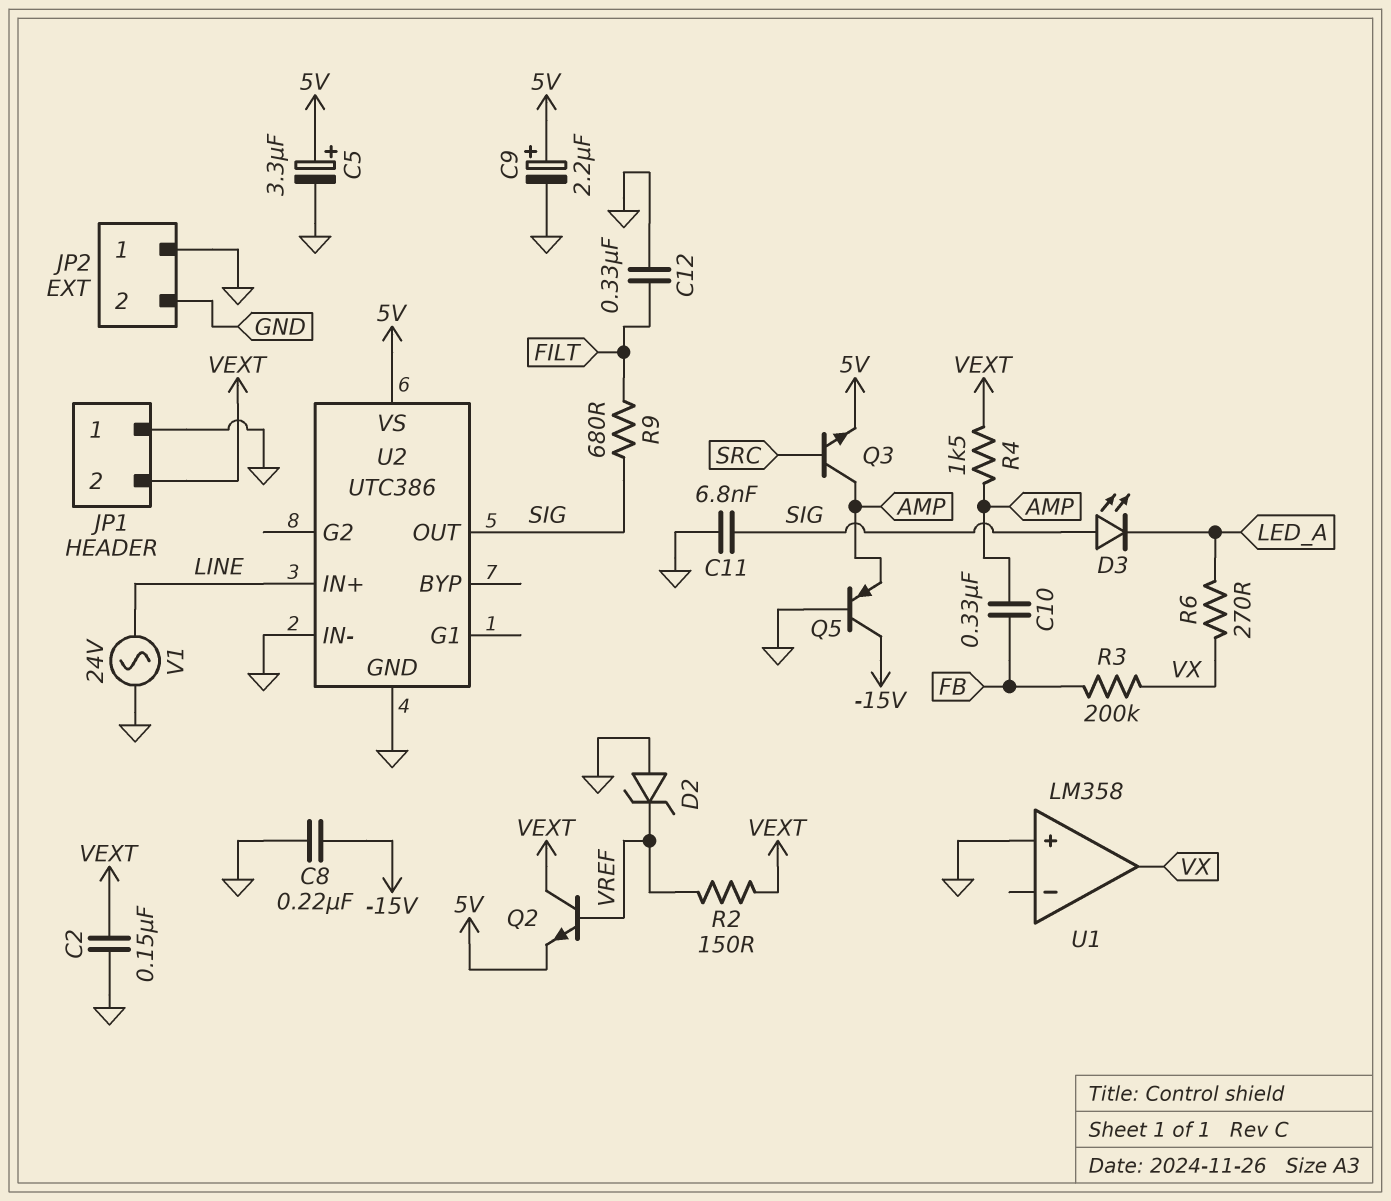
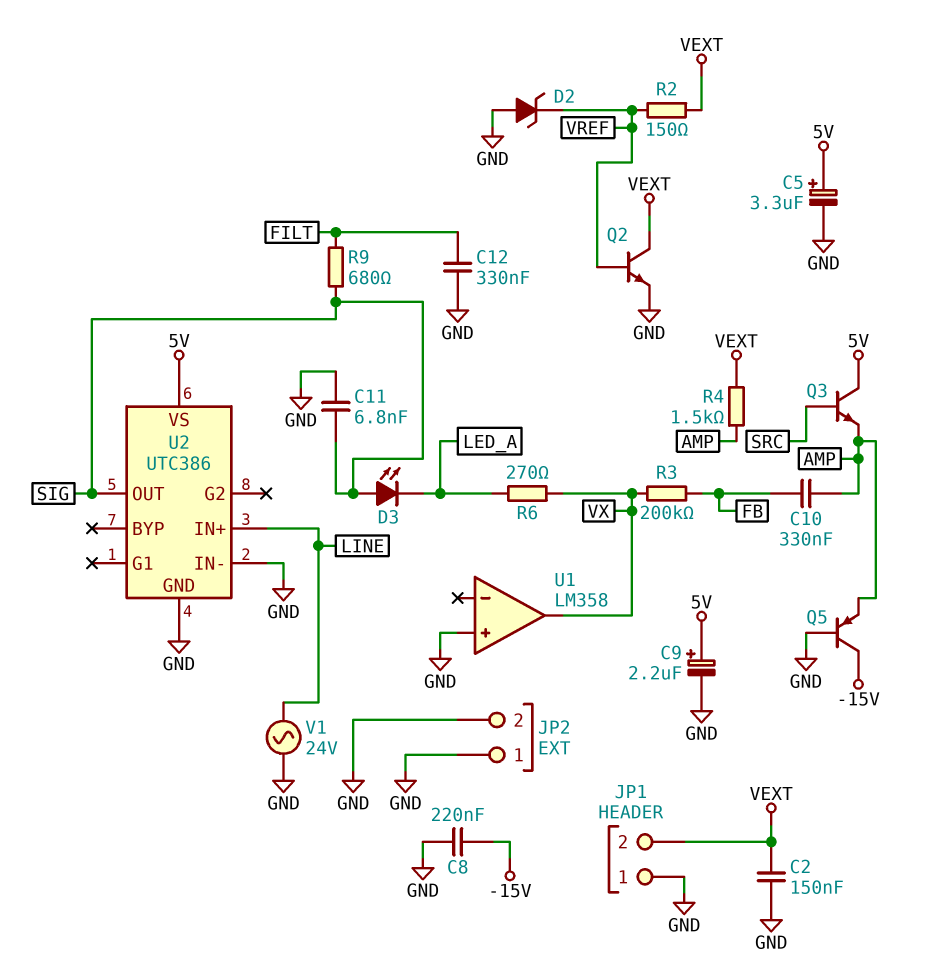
Q2: NPN (B VREF, C VEXT, E 5V) -> NPN (B VREF, C VEXT, E GND)
Q3: NPN (B SRC, C AMP, E 5V) -> NPN (B SRC, C 5V, E AMP)

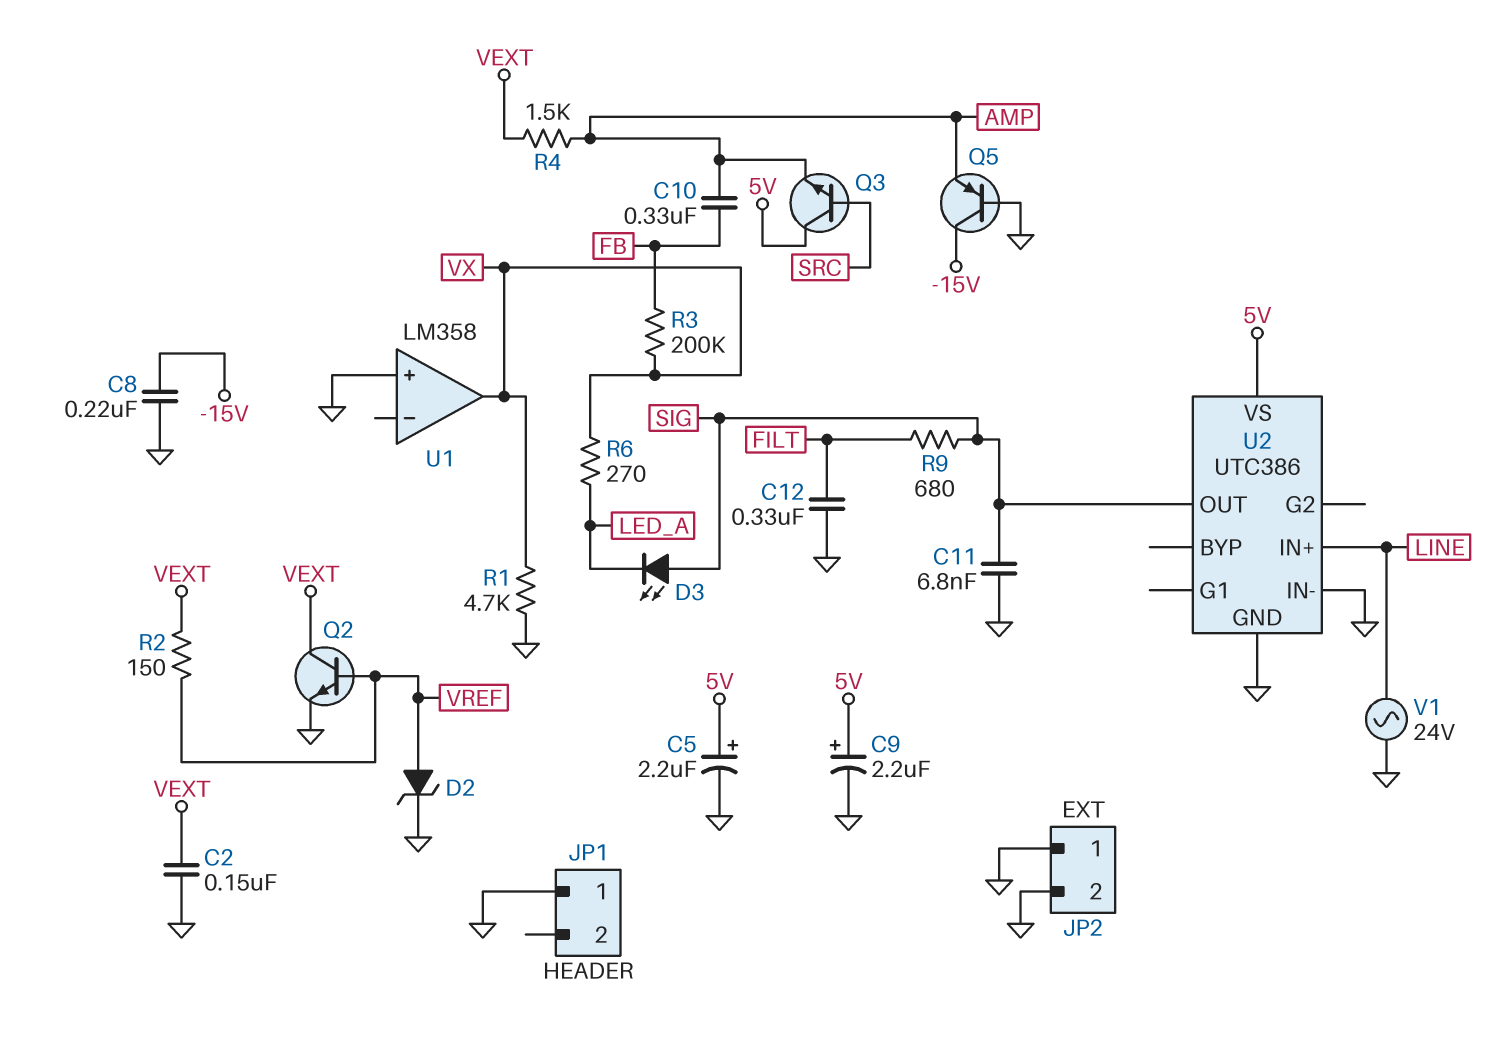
C5: 3.3uF (plus 5V, minus GND) -> 2.2uF (plus 5V, minus GND)
D2: zener (A GND, K VREF) -> zener (A VREF, K GND)
JP1 pin 2: VEXT -> none
R1: none -> 4.7k (GND, VX)

